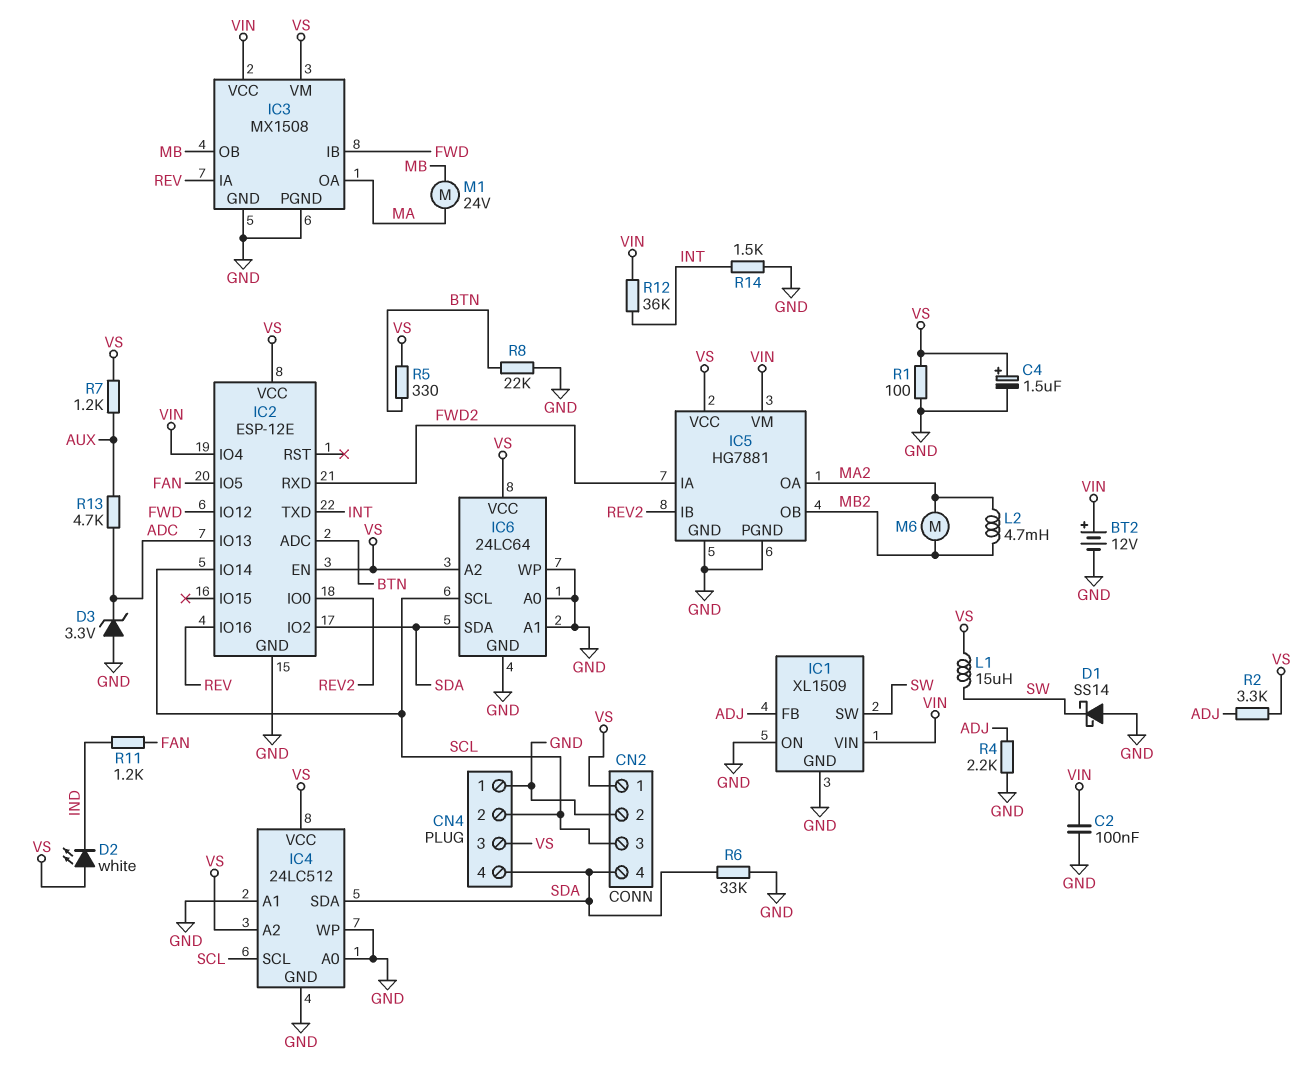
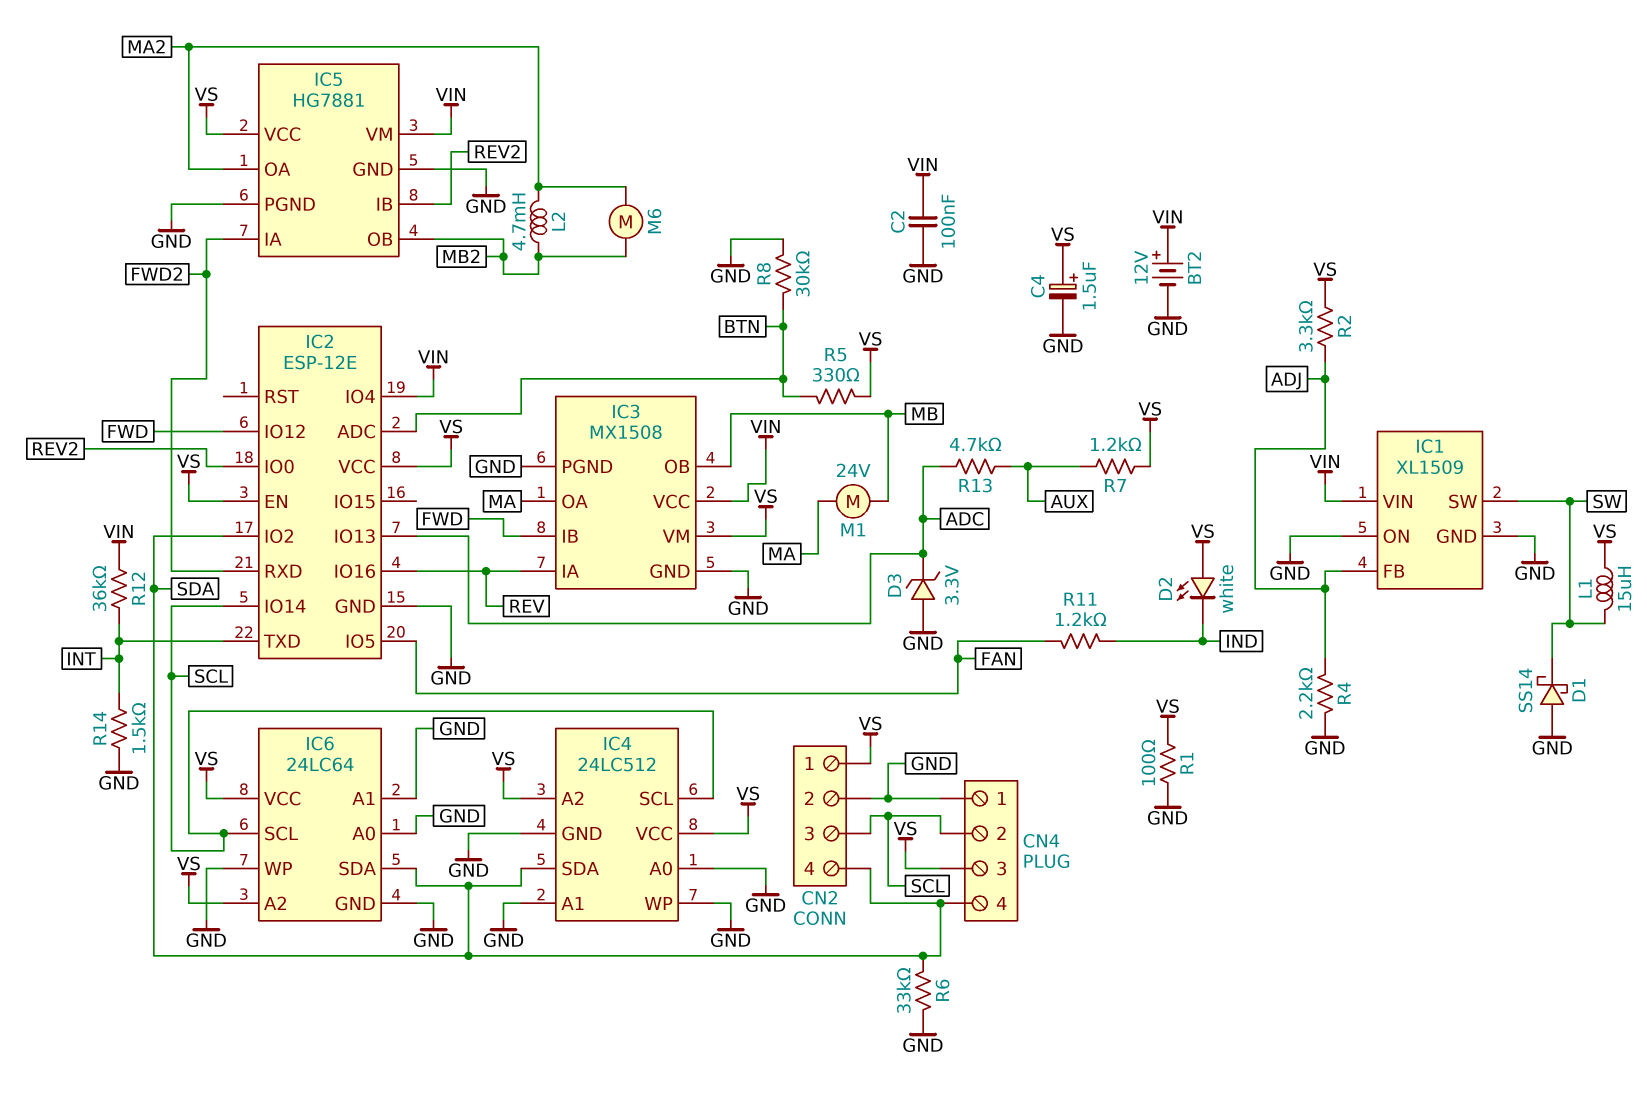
R8: 22k (BTN, GND) -> 30k (BTN, GND)

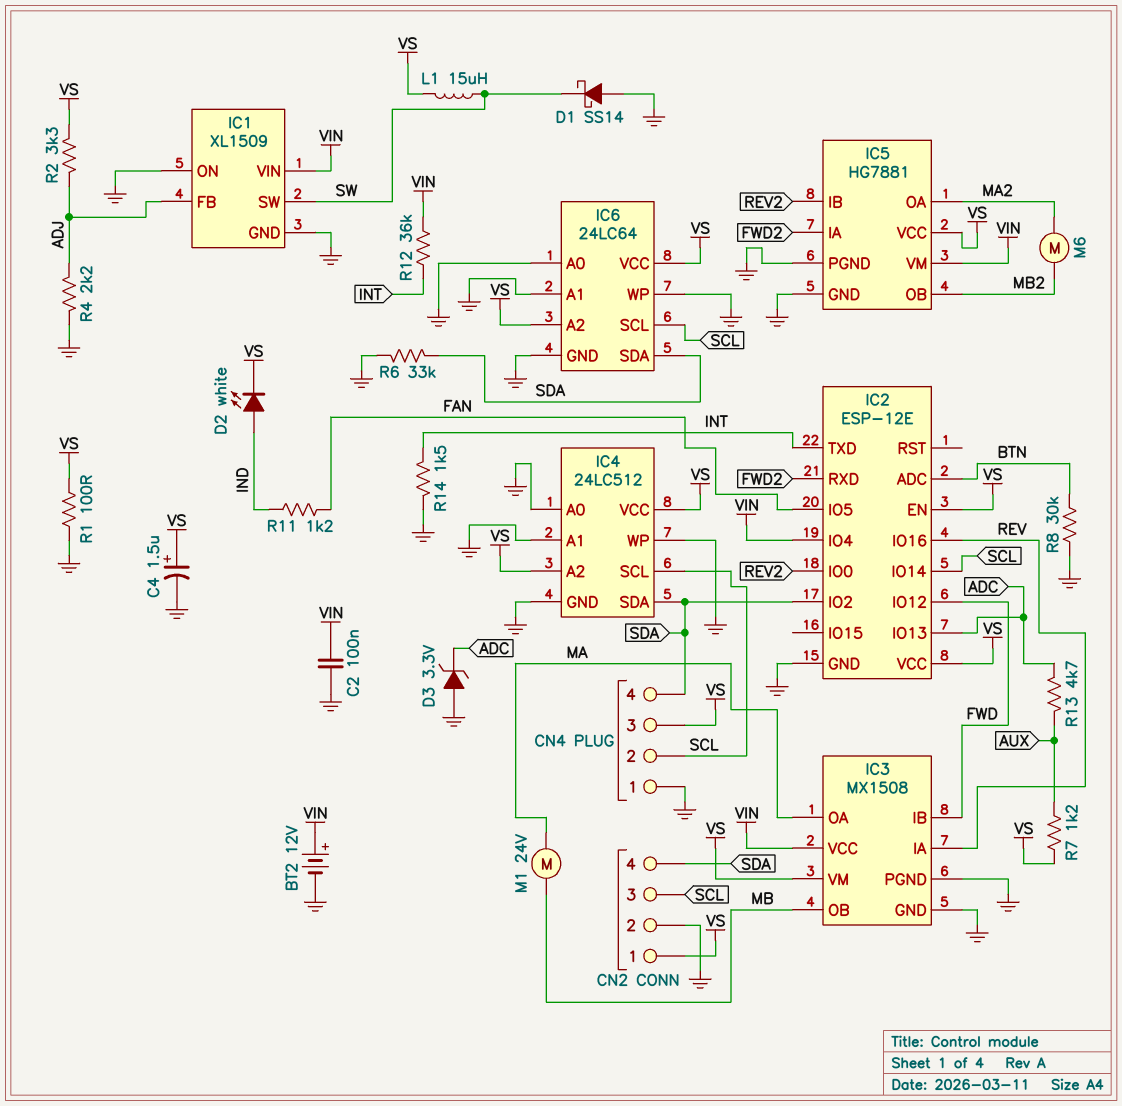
D2: LED white (A VS, K IND) -> LED white (A IND, K VS)
L2: 4.7mH (MA2, MB2) -> none
R5: 330 (BTN, VS) -> none

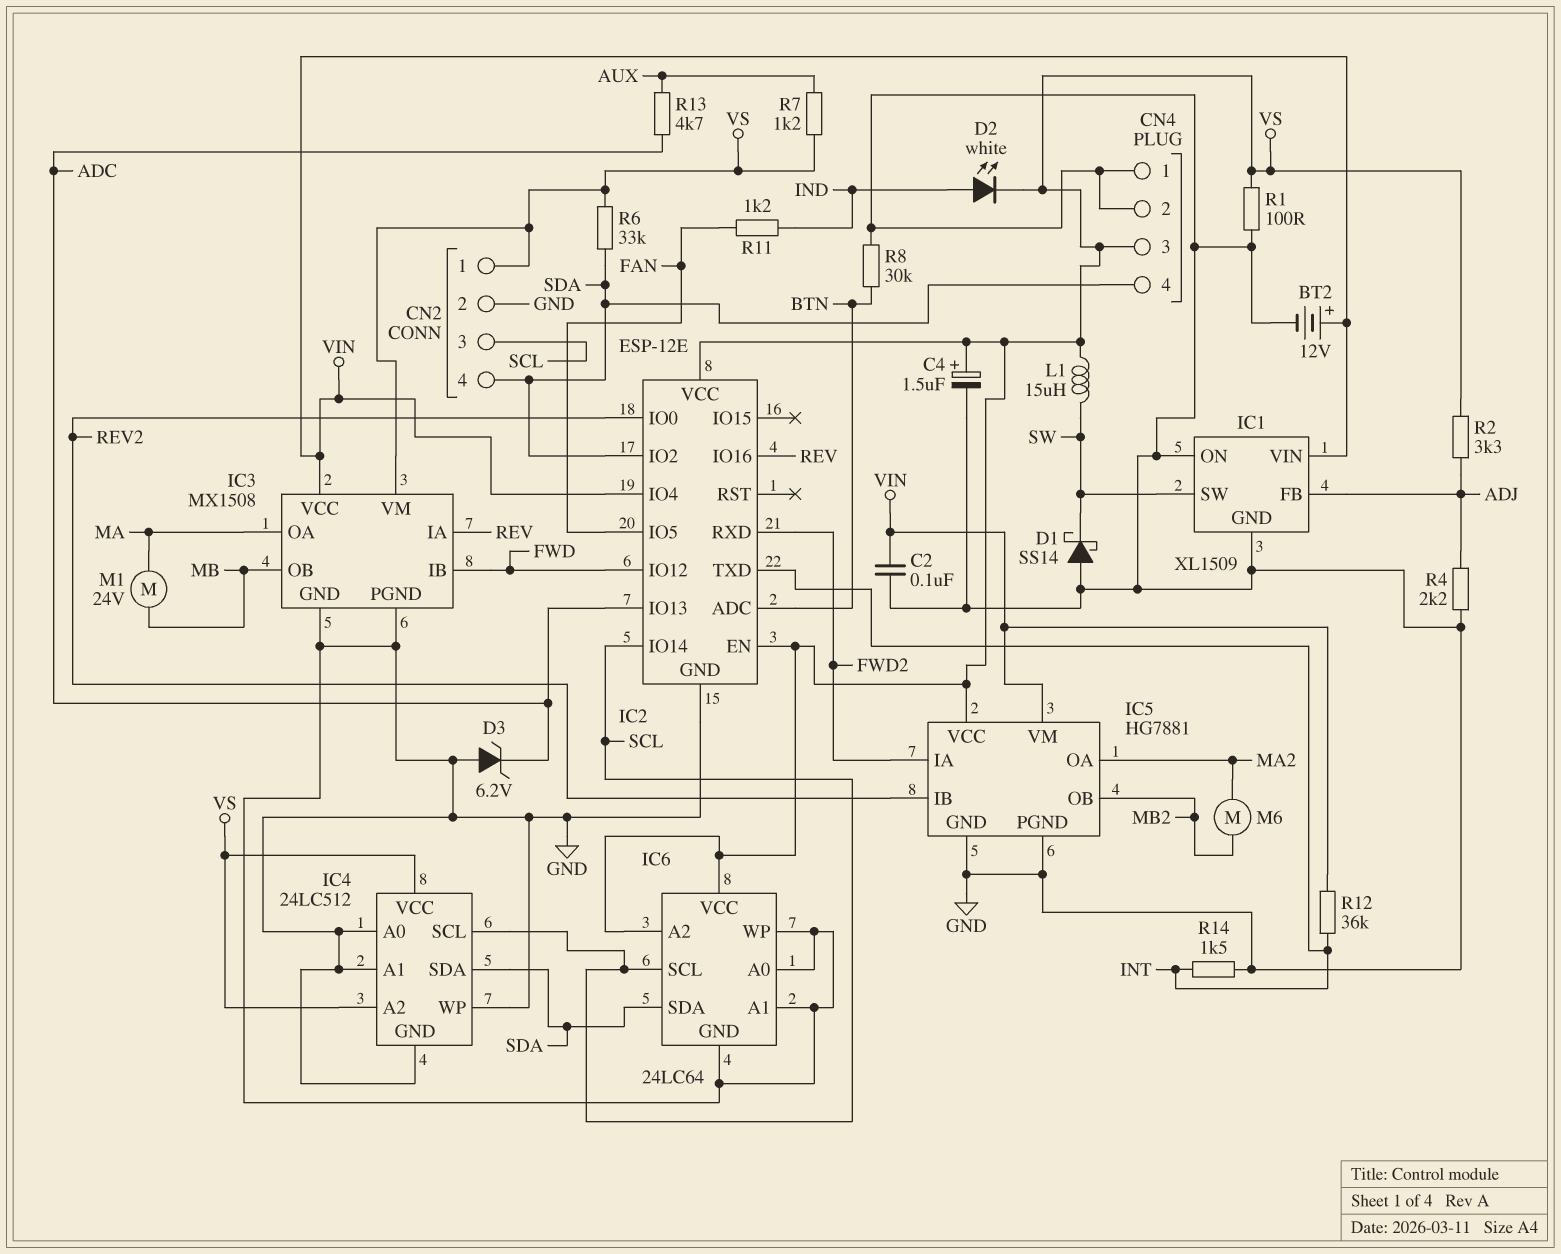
CN4 pin 2: SCL -> GND
D3: zener 3.3V (A GND, K ADC) -> zener 6.2V (A GND, K ADC)
R6: 33k (GND, SDA) -> 33k (SDA, VS)

